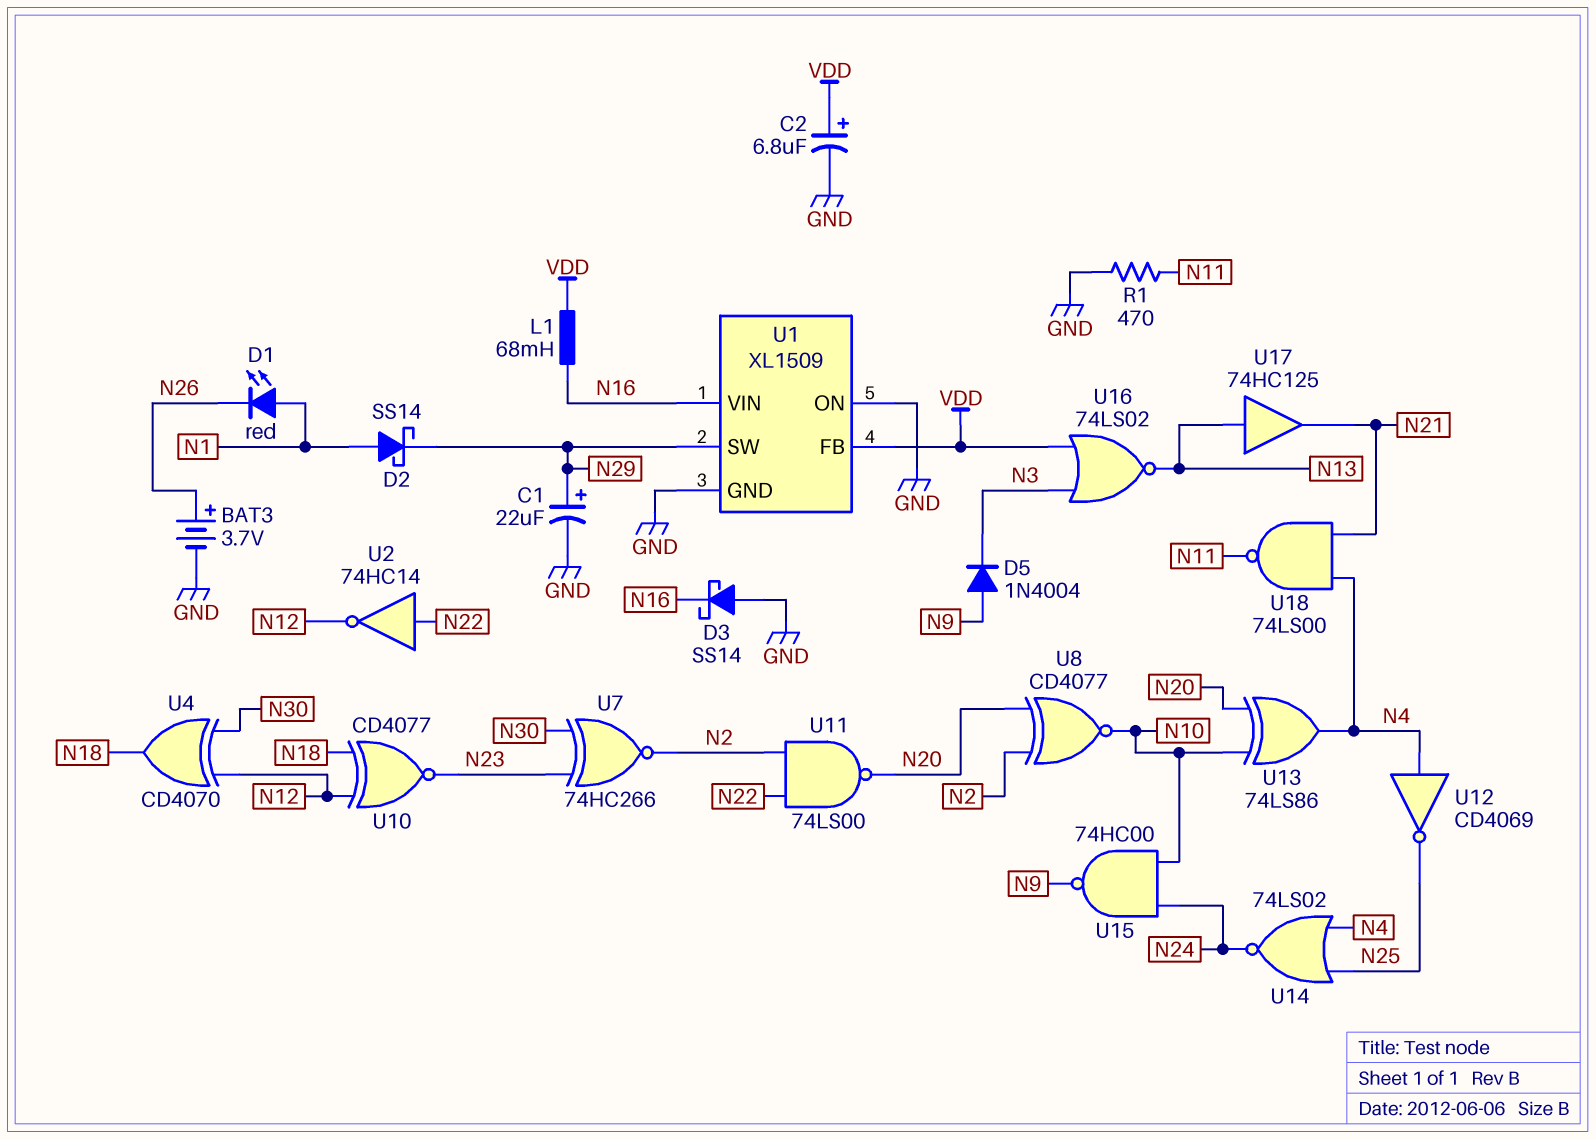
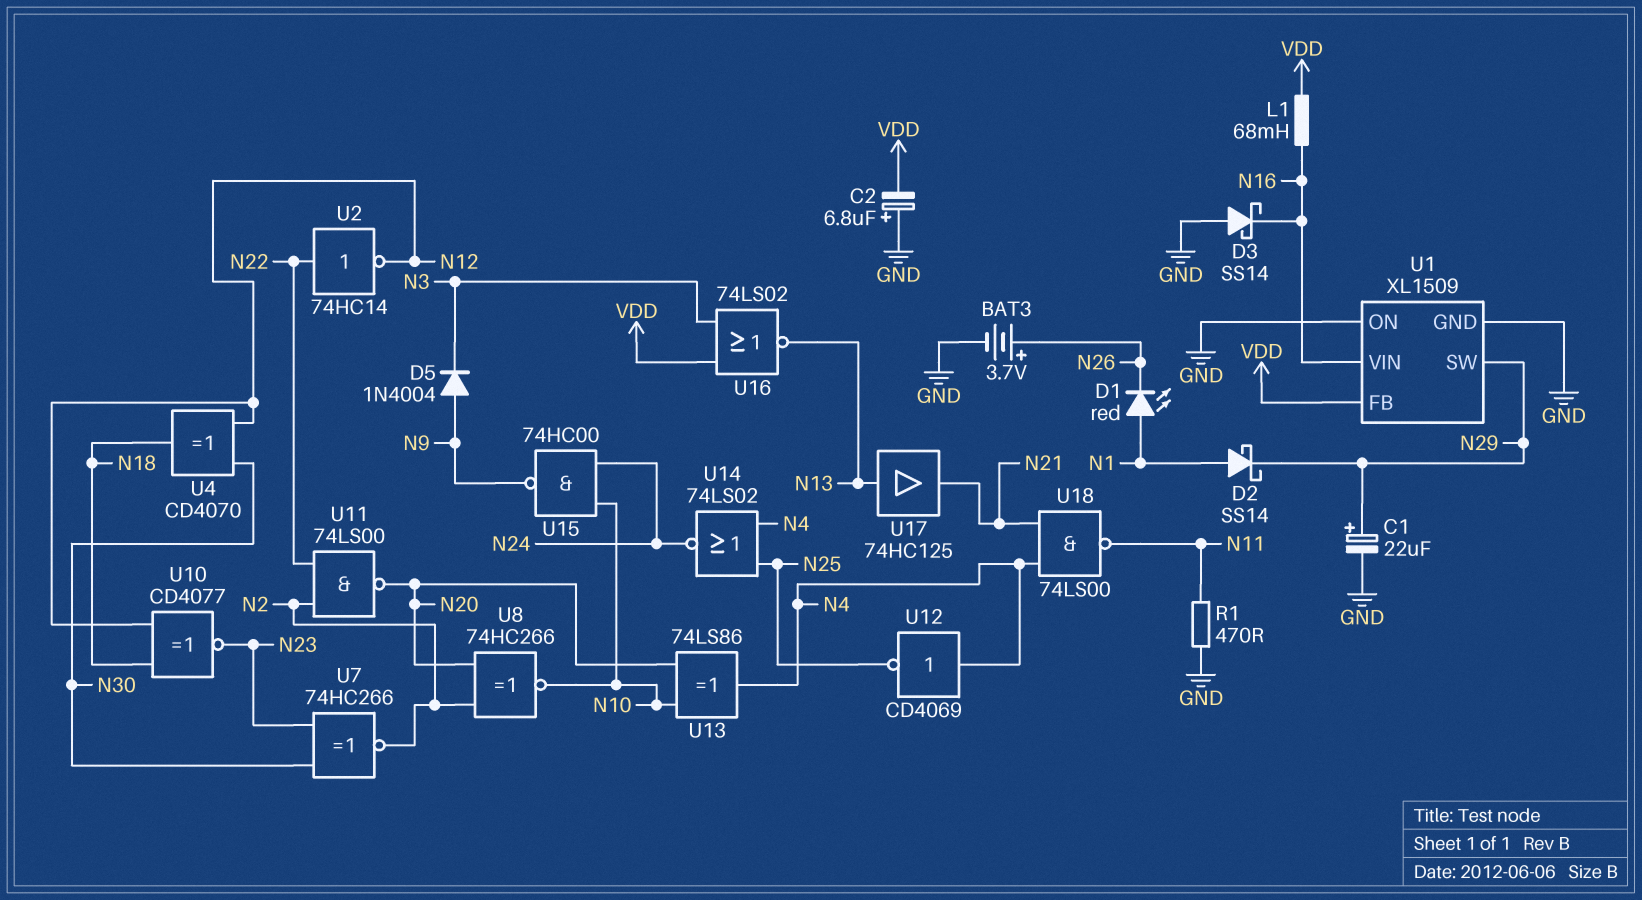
C2: 6.8uF (plus VDD, minus GND) -> 6.8uF (plus GND, minus VDD)
U8: XNOR CD4077 (in N2, in N20, out N10) -> XNOR 74HC266 (in N2, in N20, out N10)

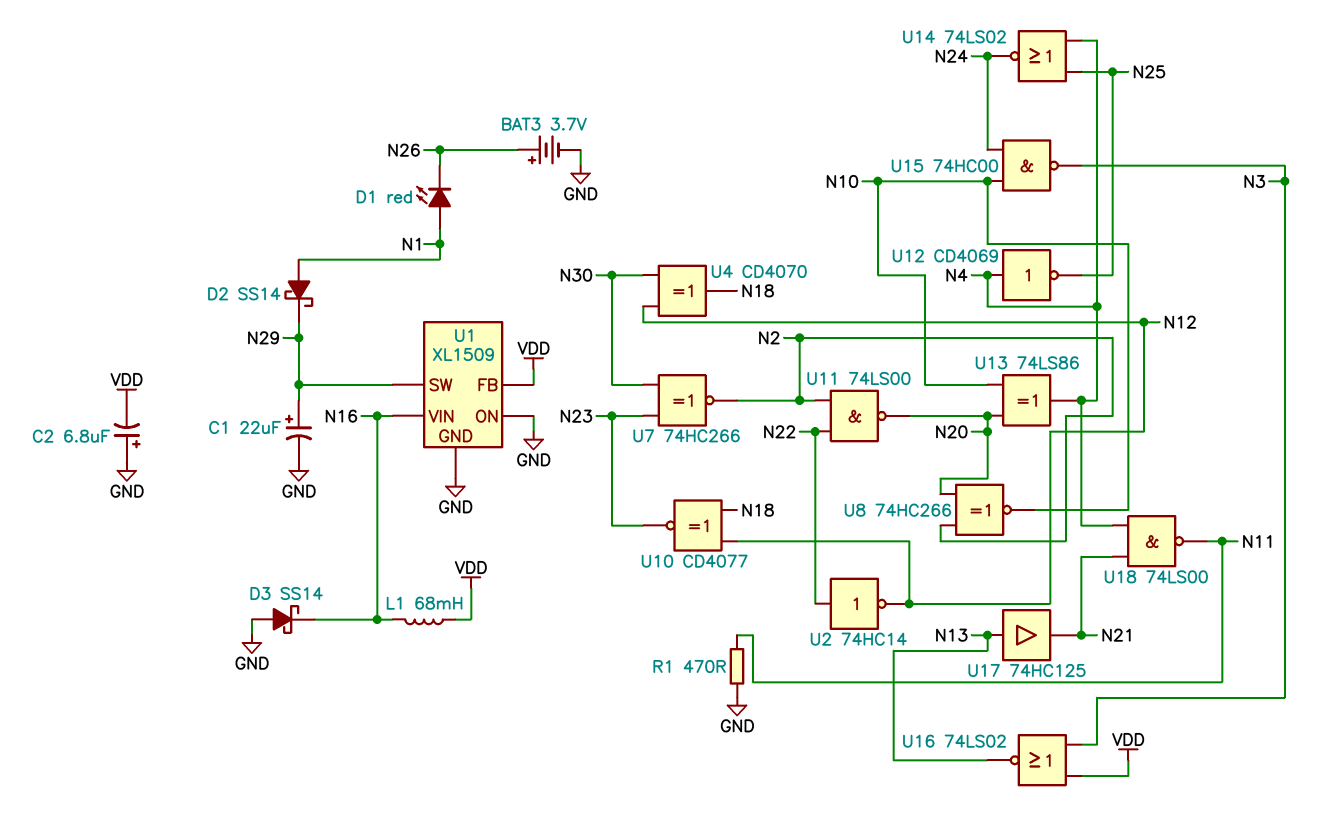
D5: diode 1N4004 (A N9, K N3) -> none
U15: NAND 74HC00 (in N10, in N24, out N9) -> NAND 74HC00 (in N10, in N24, out N3)

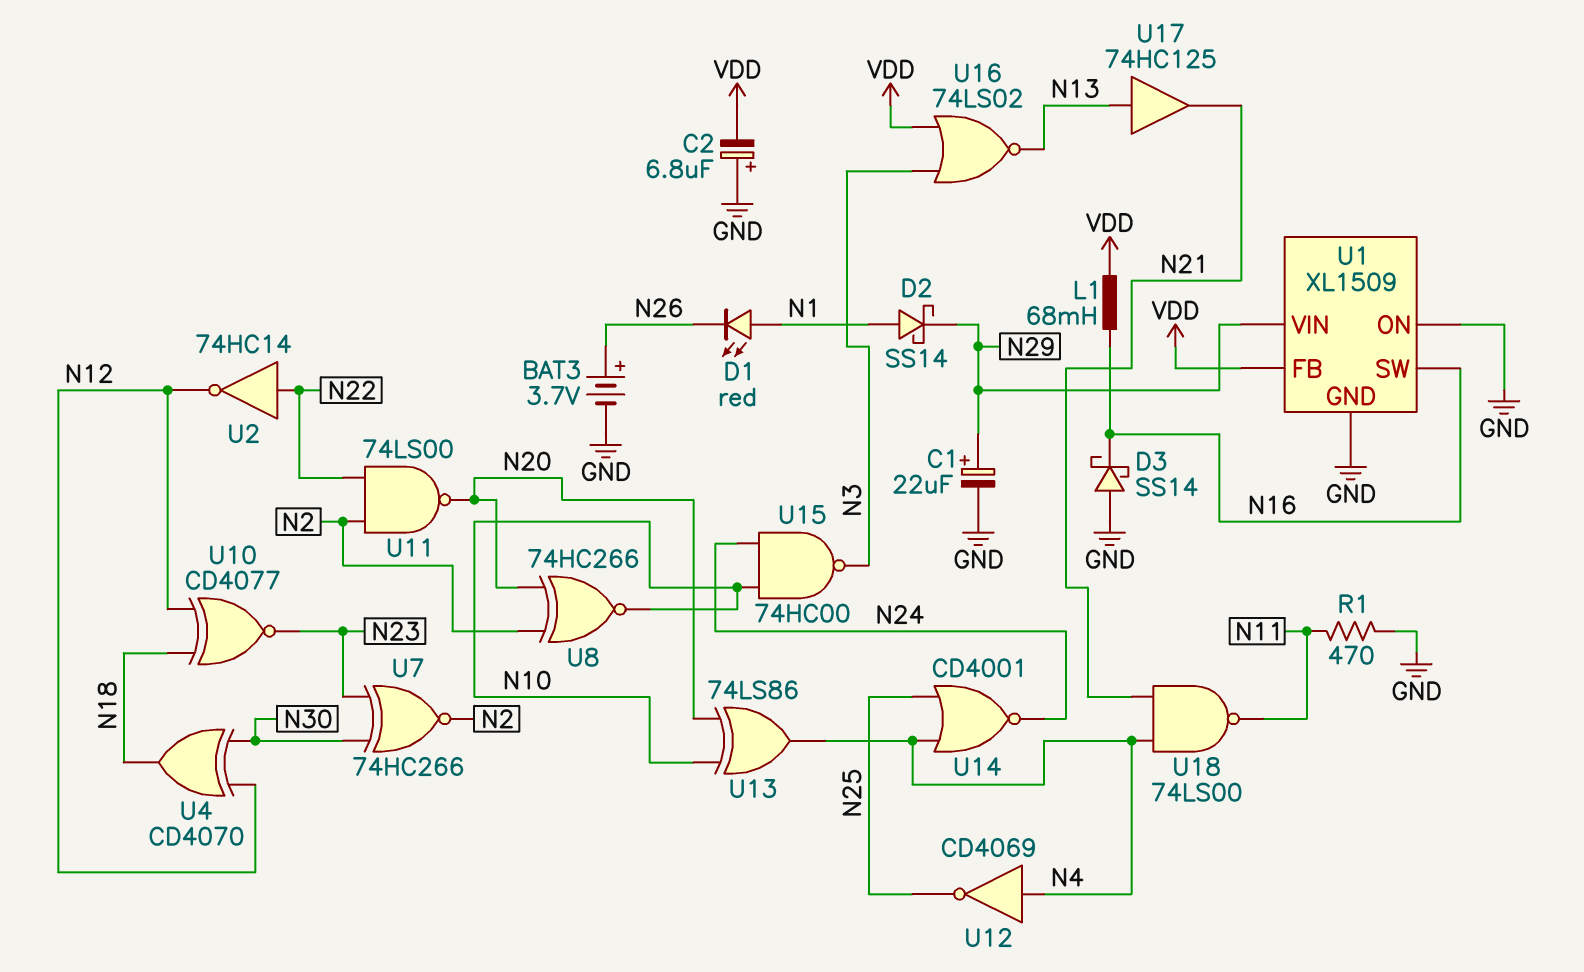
U1 pin SW: N29 -> N16
U1 pin VIN: N16 -> N29
U14: NOR 74LS02 (in N4, in N25, out N24) -> NOR CD4001 (in N4, in N25, out N24)

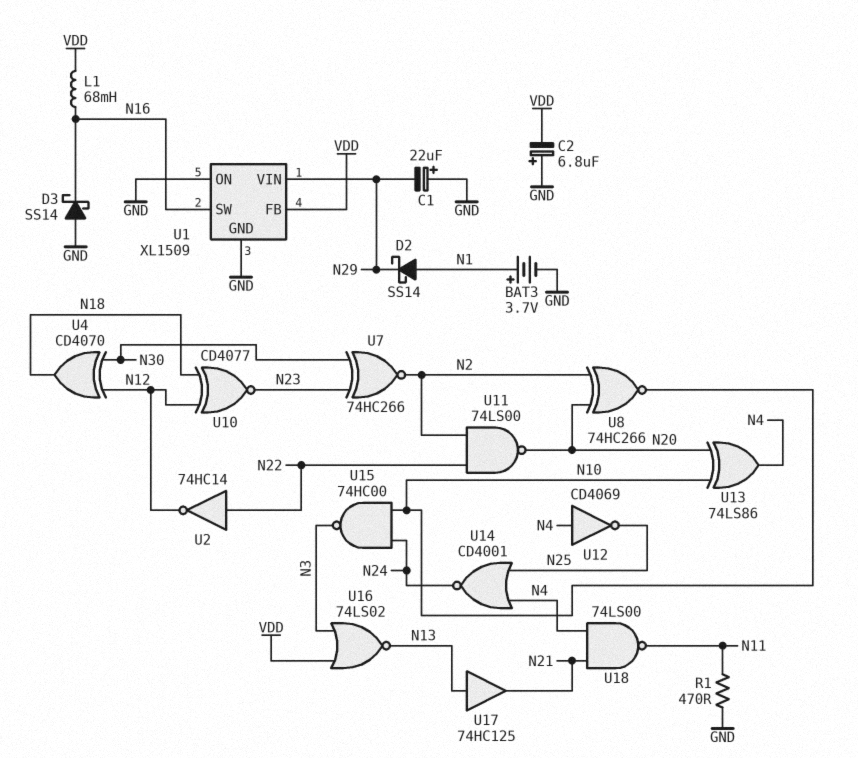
BAT3: 3.7V (plus N26, minus GND) -> 3.7V (plus N1, minus GND)
C1: 22uF (plus N29, minus GND) -> 22uF (plus GND, minus N29)
D1: LED red (A N1, K N26) -> none

